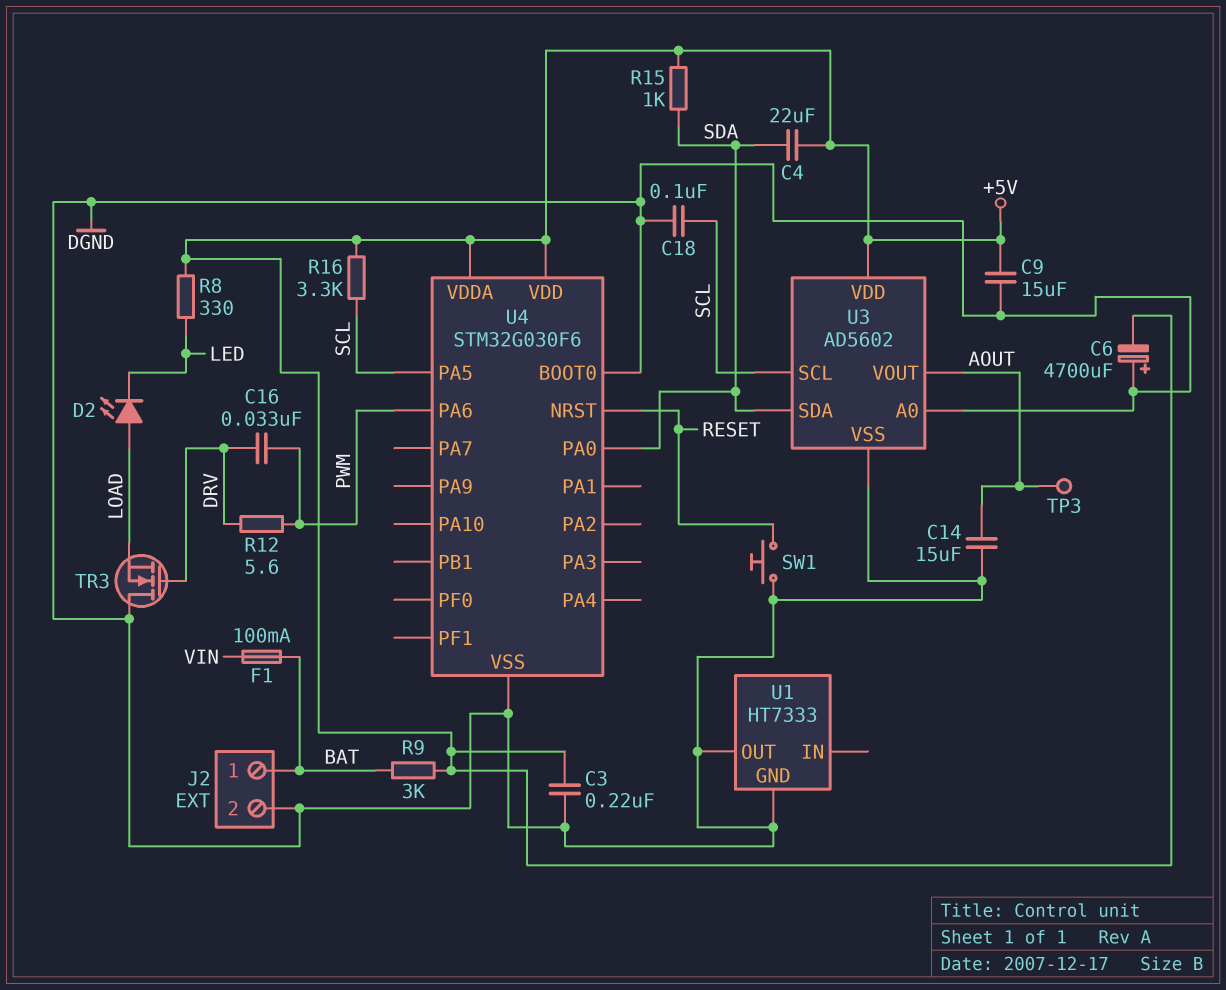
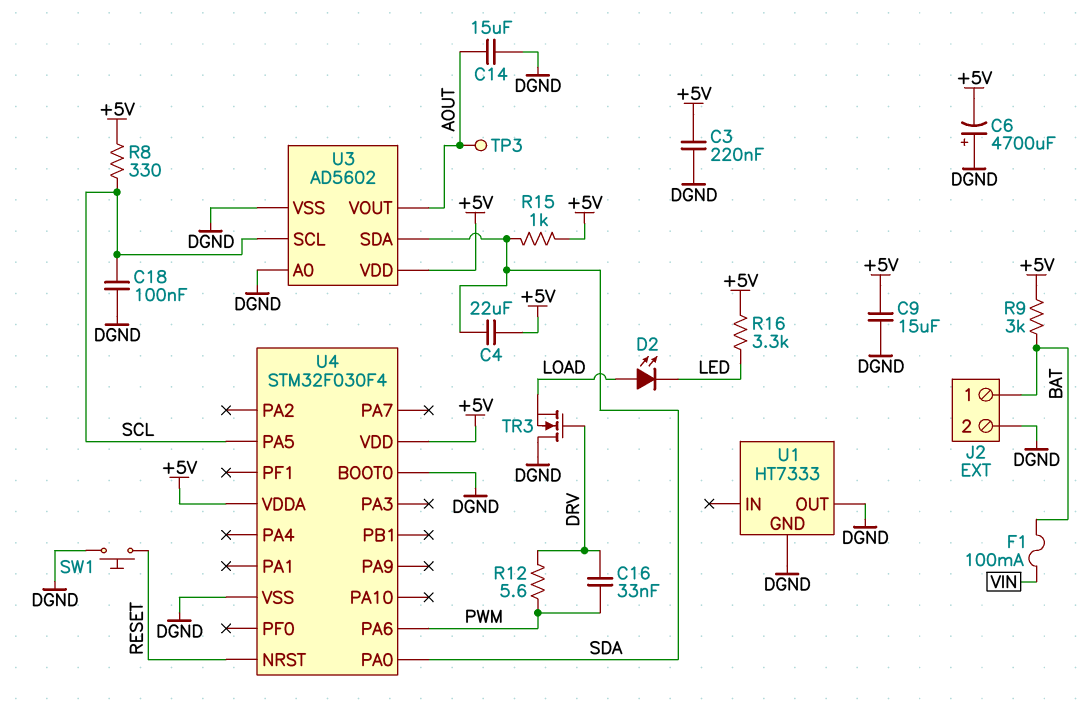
R8: 330 (+5V, LED) -> 330 (+5V, SCL)
R16: 3.3k (+5V, SCL) -> 3.3k (+5V, LED)
U4: STM32G030F6 -> STM32F030F4

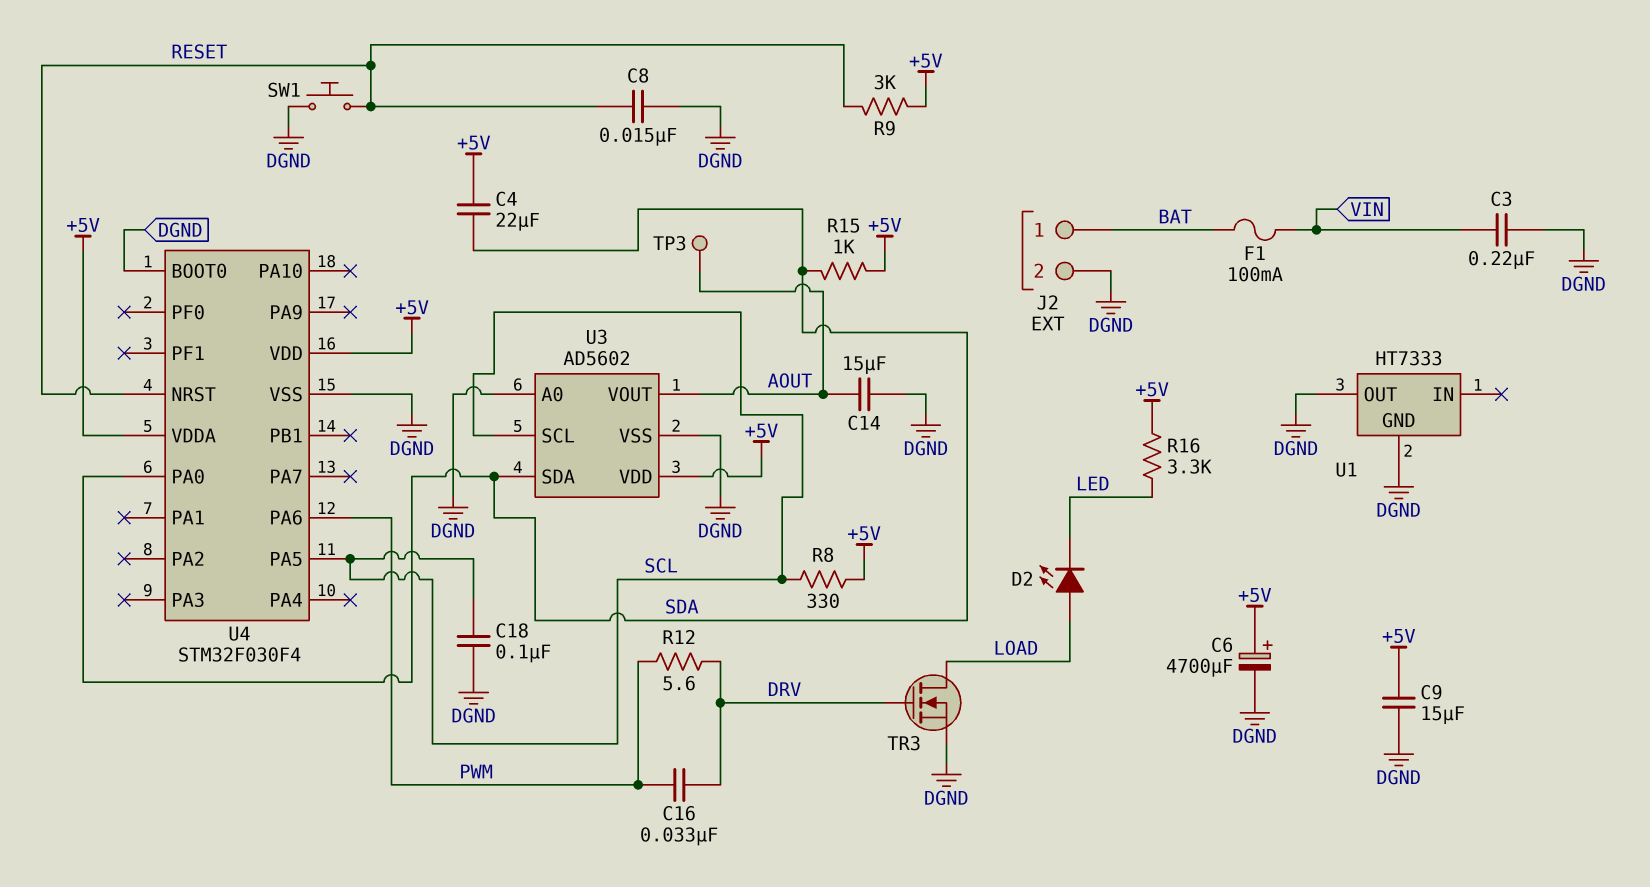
C3: 220nF (+5V, DGND) -> 220nF (DGND, VIN)
C6: 4700uF (plus DGND, minus +5V) -> 4700uF (plus +5V, minus DGND)
C8: none -> 15nF (DGND, RESET)
R9: 3k (+5V, BAT) -> 3k (+5V, RESET)
TR3: NMOS (G DRV, D DGND, S LOAD) -> NMOS (G DRV, D LOAD, S DGND)

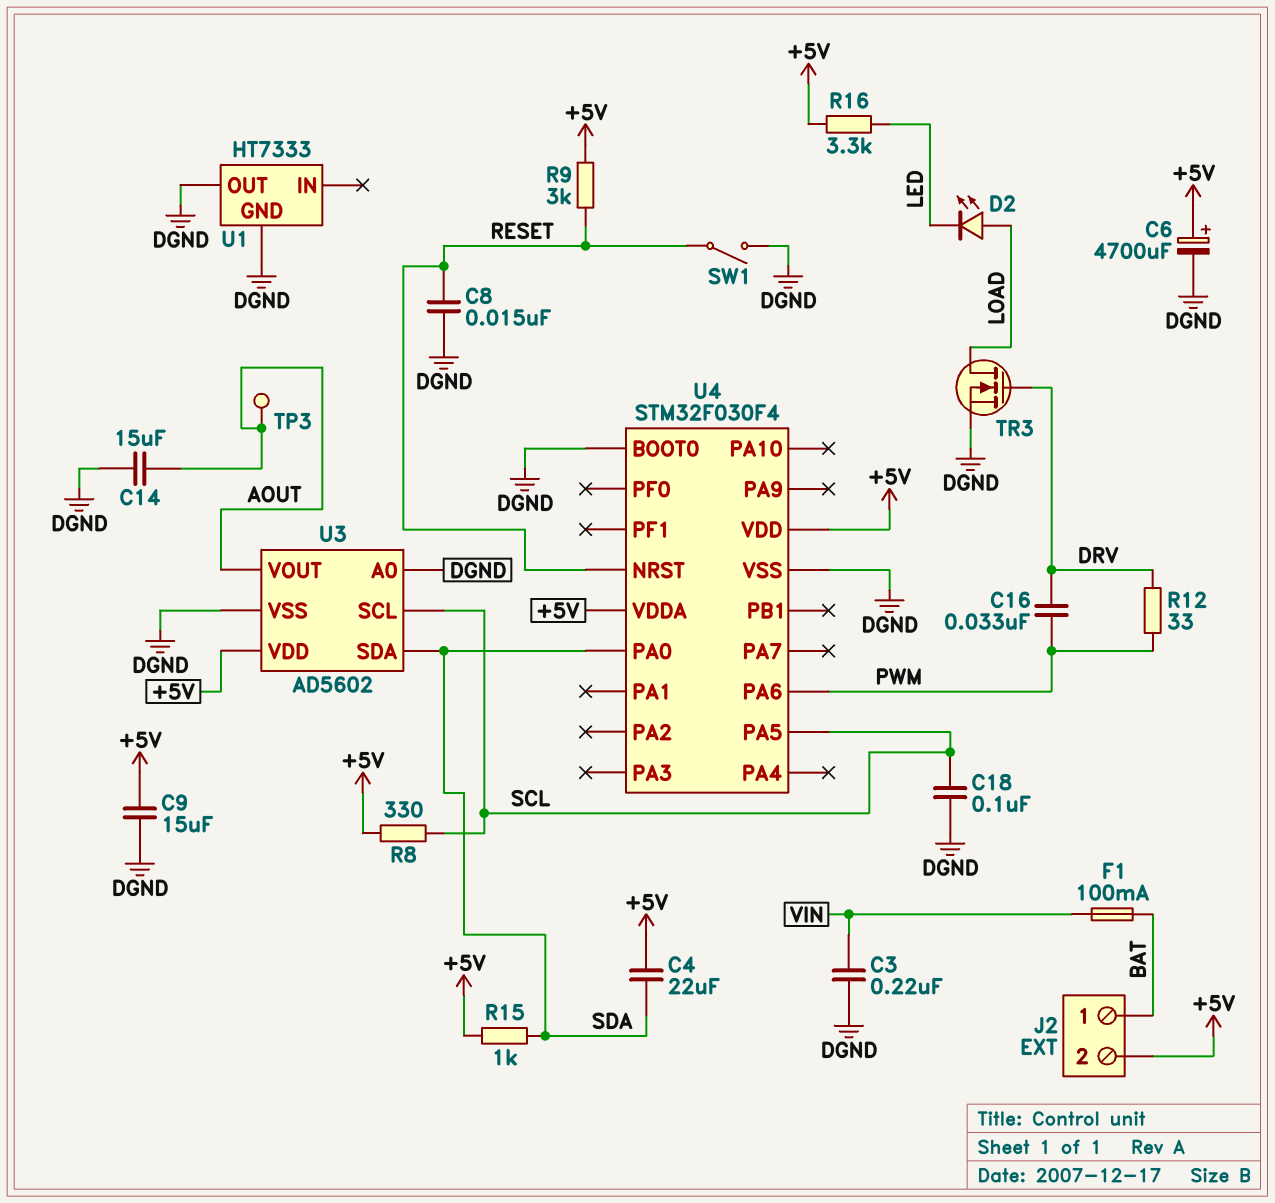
J2 pin 2: DGND -> +5V
R12: 5.6 (DRV, PWM) -> 33 (DRV, PWM)
SW1: button (DGND, RESET) -> switch (DGND, RESET)

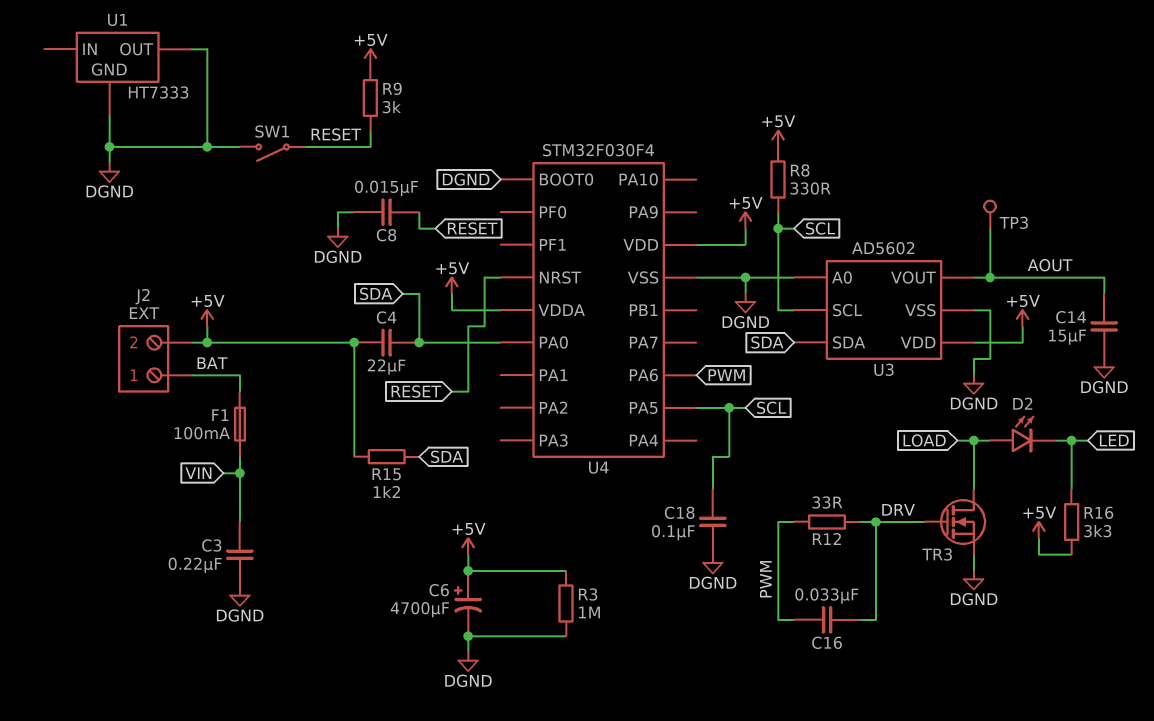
C9: 15uF (+5V, DGND) -> none
R3: none -> 1M (+5V, DGND)
R15: 1k (+5V, SDA) -> 1.2k (+5V, SDA)

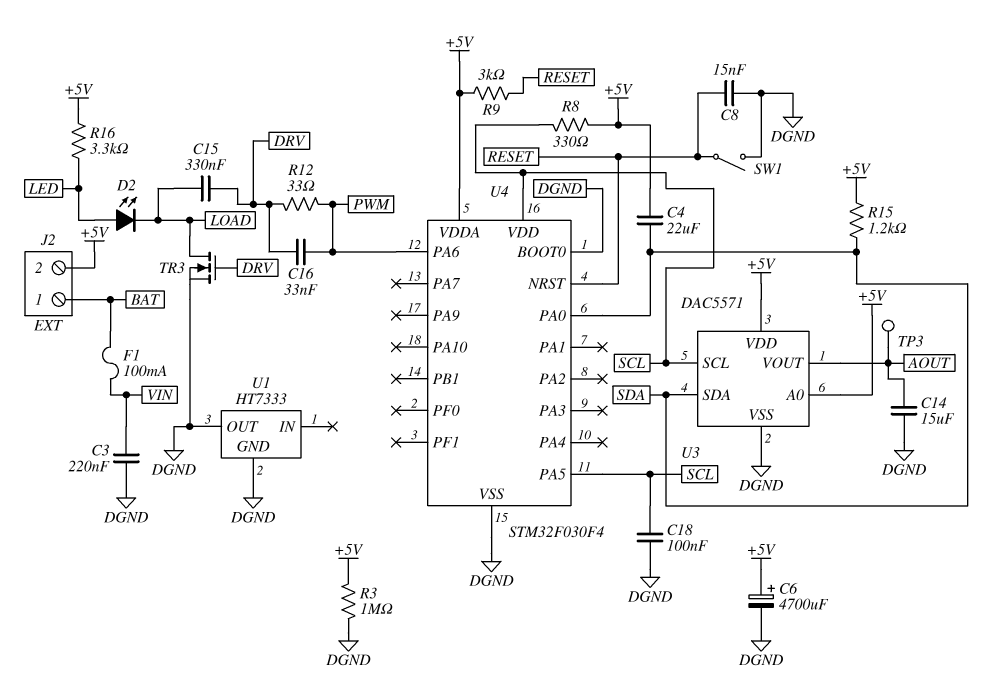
C15: none -> 330nF (DRV, LOAD)
D2: LED (A LOAD, K LED) -> LED (A LED, K LOAD)
U3: AD5602 -> DAC5571
U3 pin A0: DGND -> +5V
U4 pin VDD: +5V -> SCL

